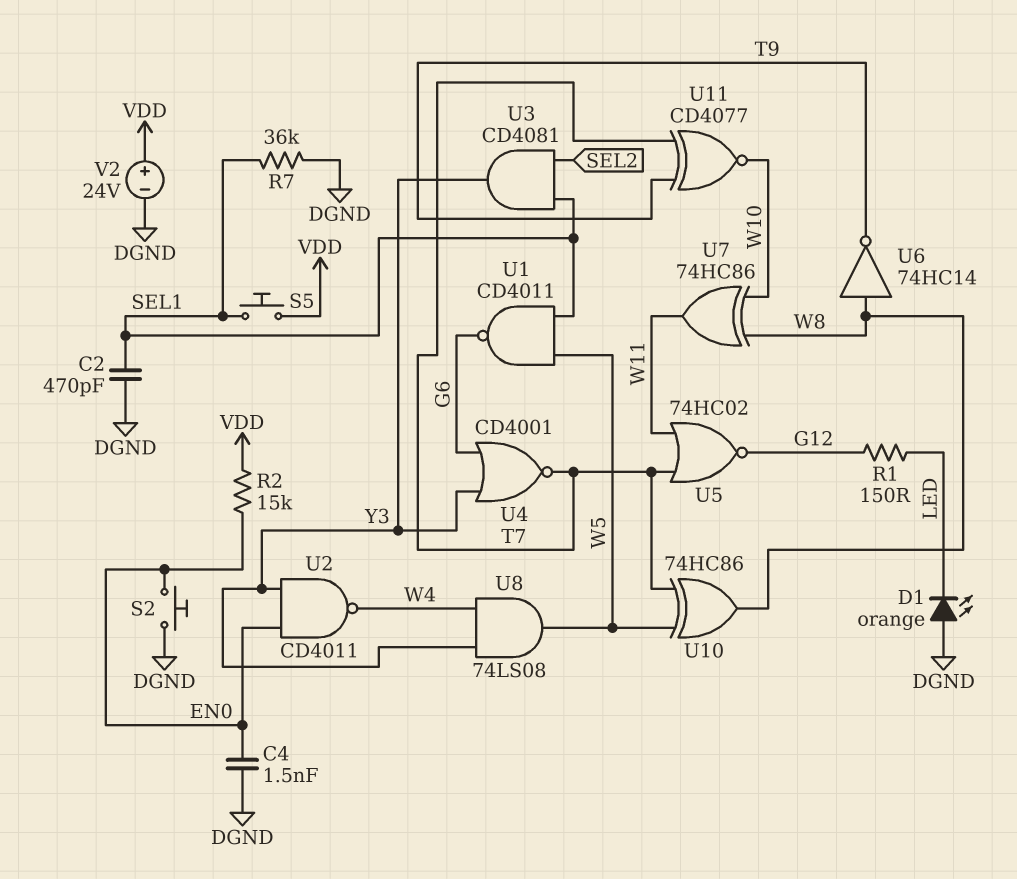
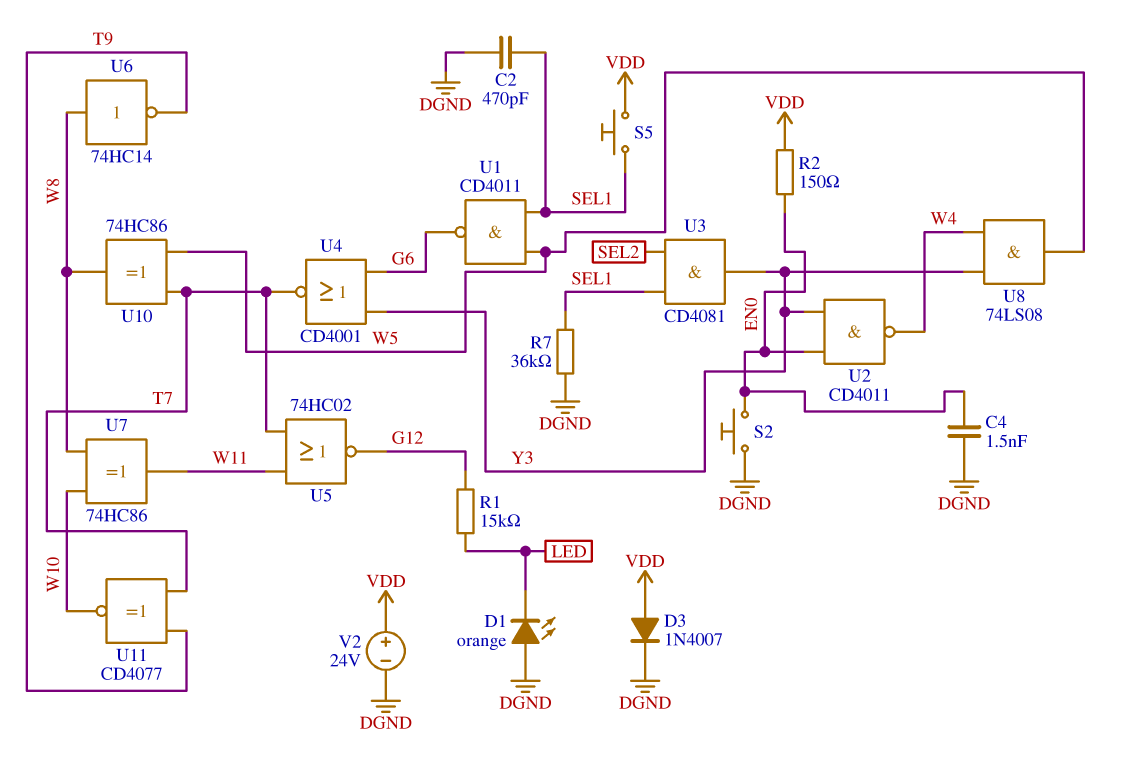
D3: none -> diode 1N4007 (A VDD, K DGND)
R1: 150 (G12, LED) -> 15k (G12, LED)
R2: 15k (EN0, VDD) -> 150 (EN0, VDD)

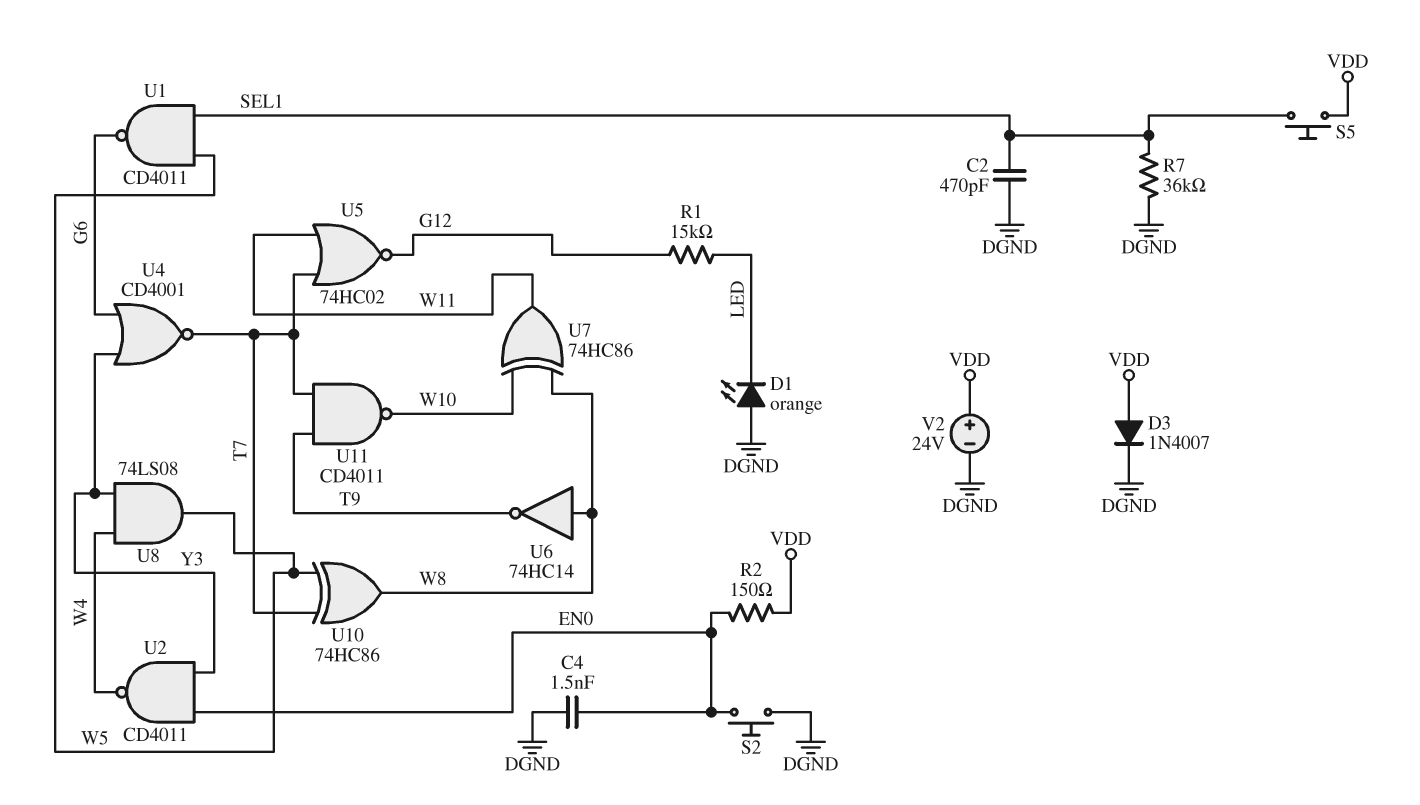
U3: AND CD4081 (in SEL1, in SEL2, out Y3) -> none
U11: XNOR CD4077 (in T7, in T9, out W10) -> NAND CD4011 (in T7, in T9, out W10)

